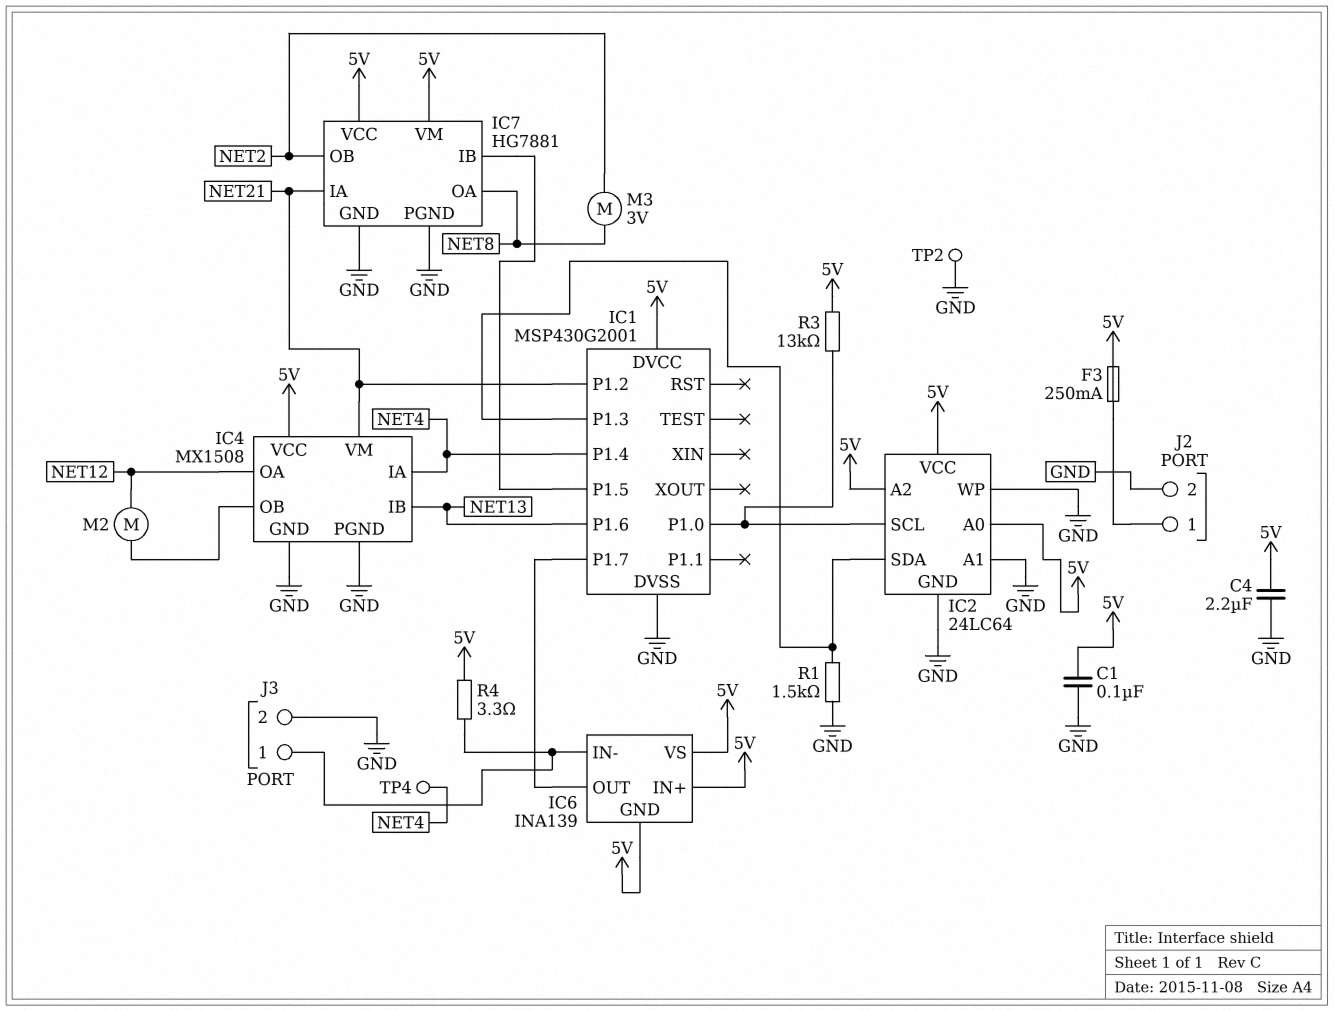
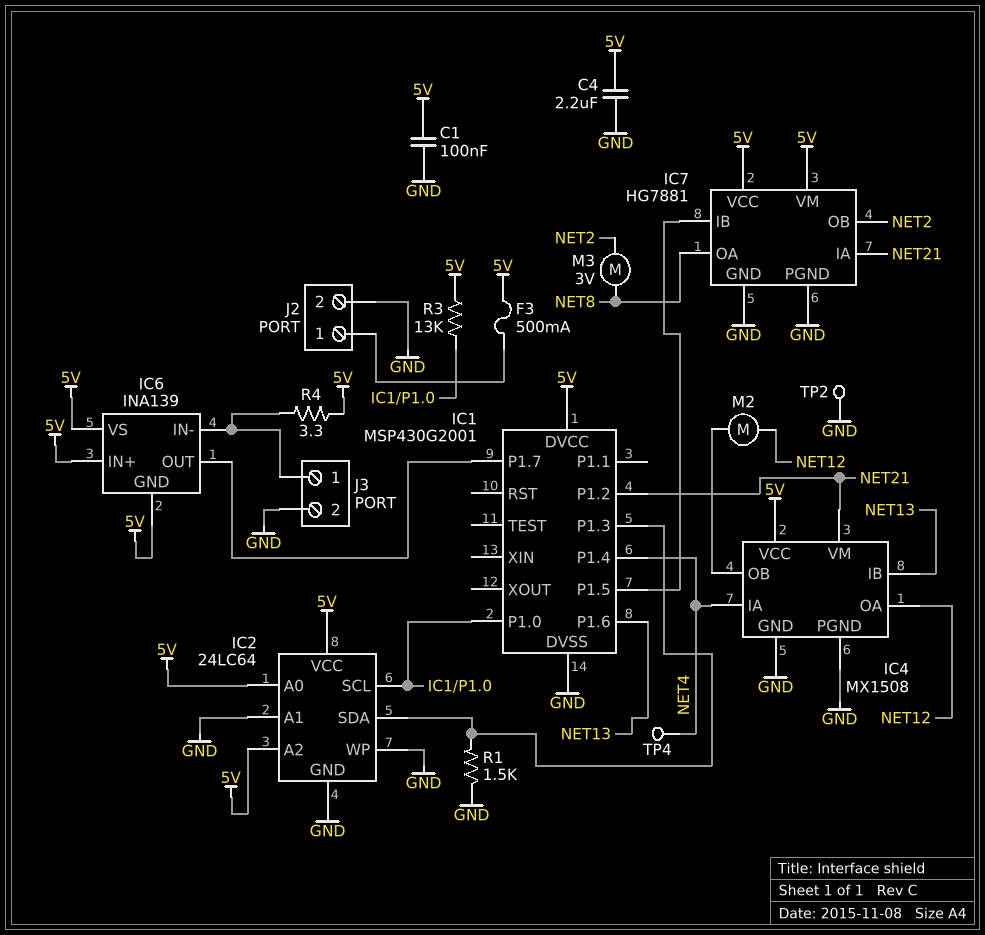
F3: 250mA (5V, J2/1) -> 500mA (5V, J2/1)

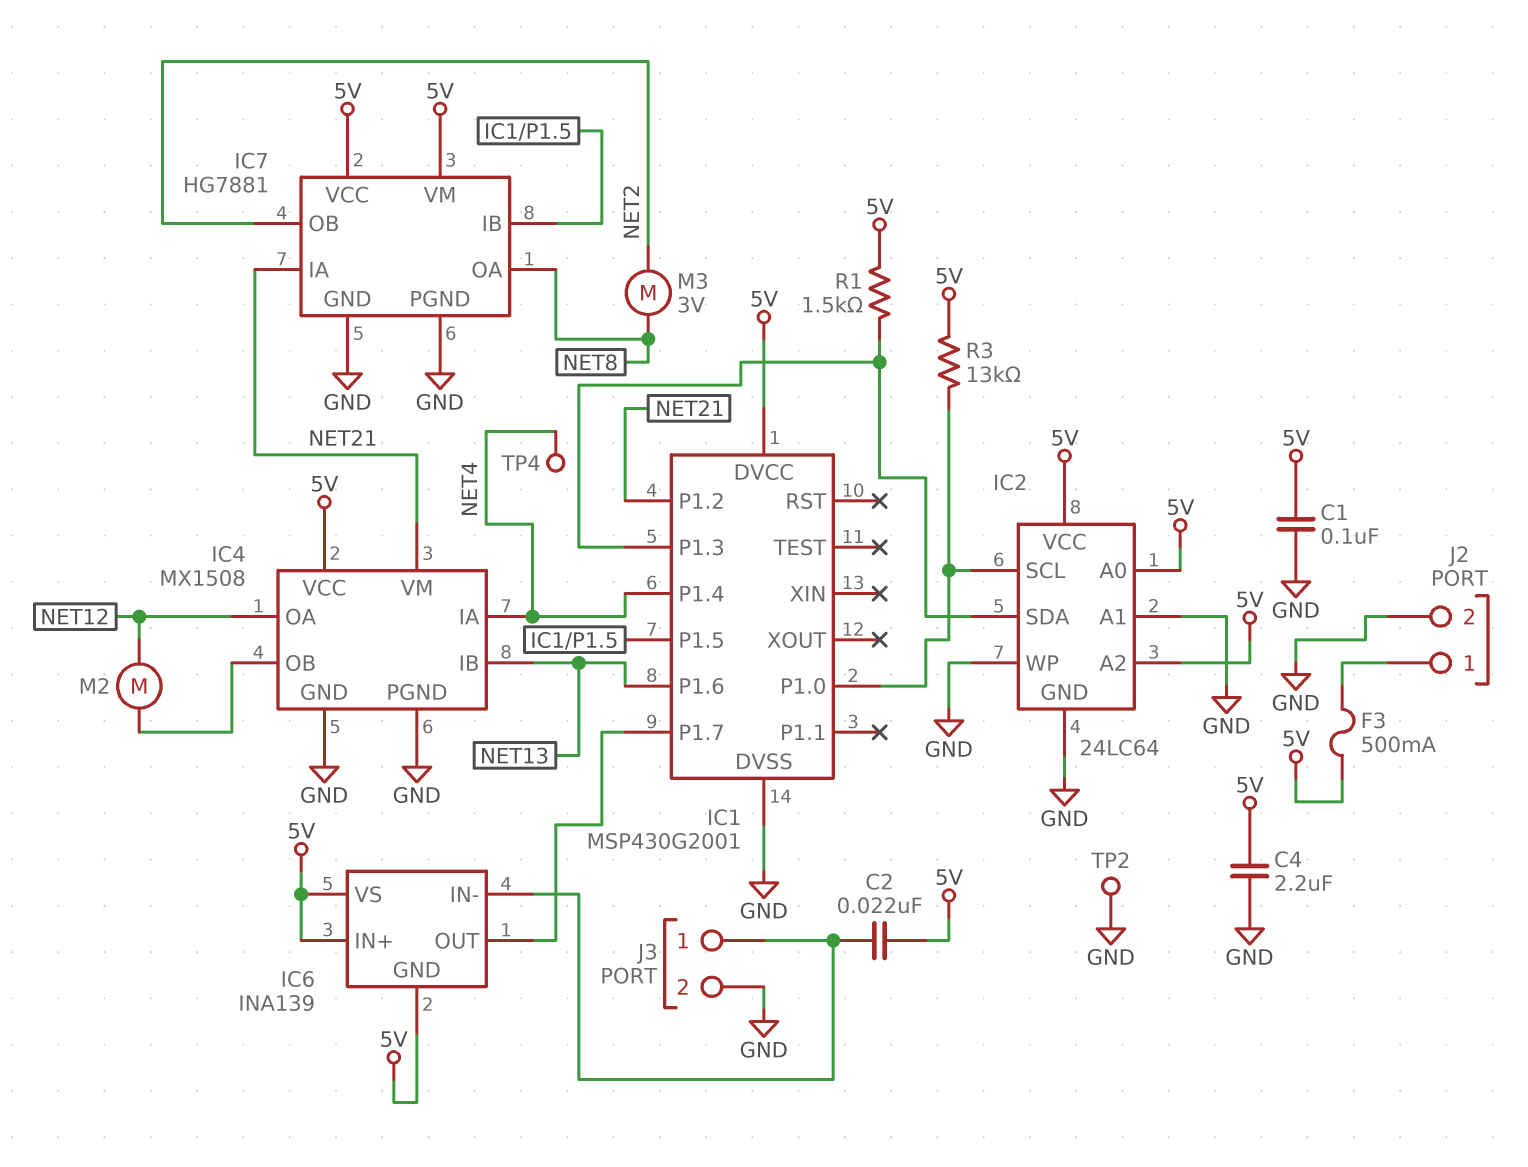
C2: none -> 22nF (5V, IC6/IN-)
R1: 1.5k (GND, IC1/P1.3) -> 1.5k (5V, IC1/P1.3)
R4: 3.3 (5V, IC6/IN-) -> none

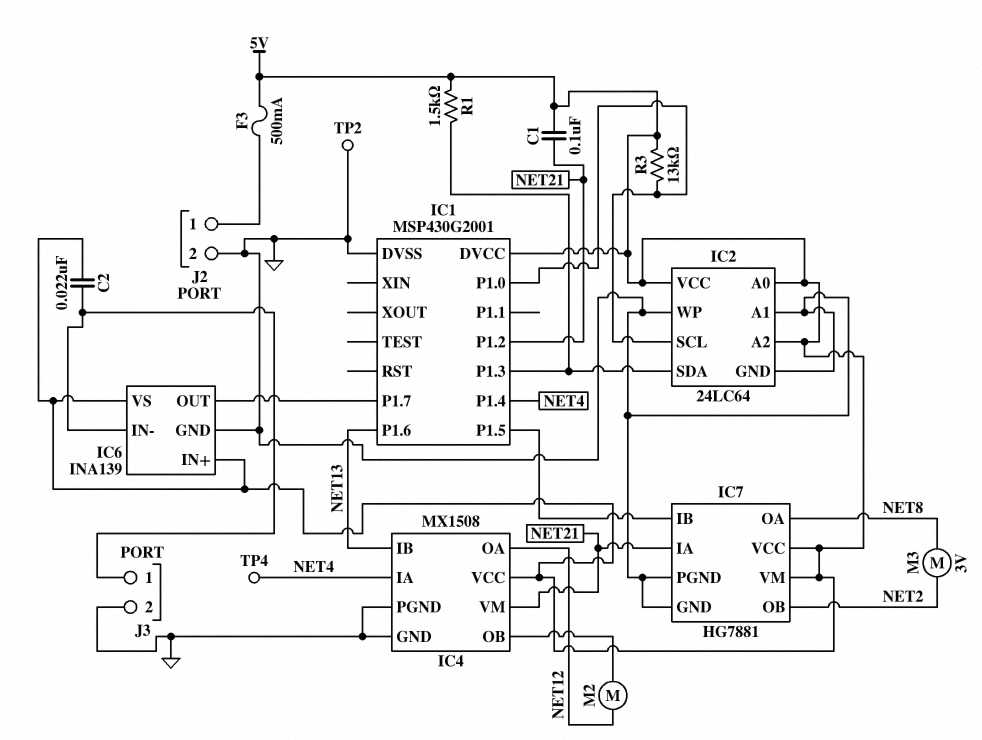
C1: 100nF (5V, GND) -> 100nF (5V, NET21)
C4: 2.2uF (5V, GND) -> none
IC6 pin GND: 5V -> GND

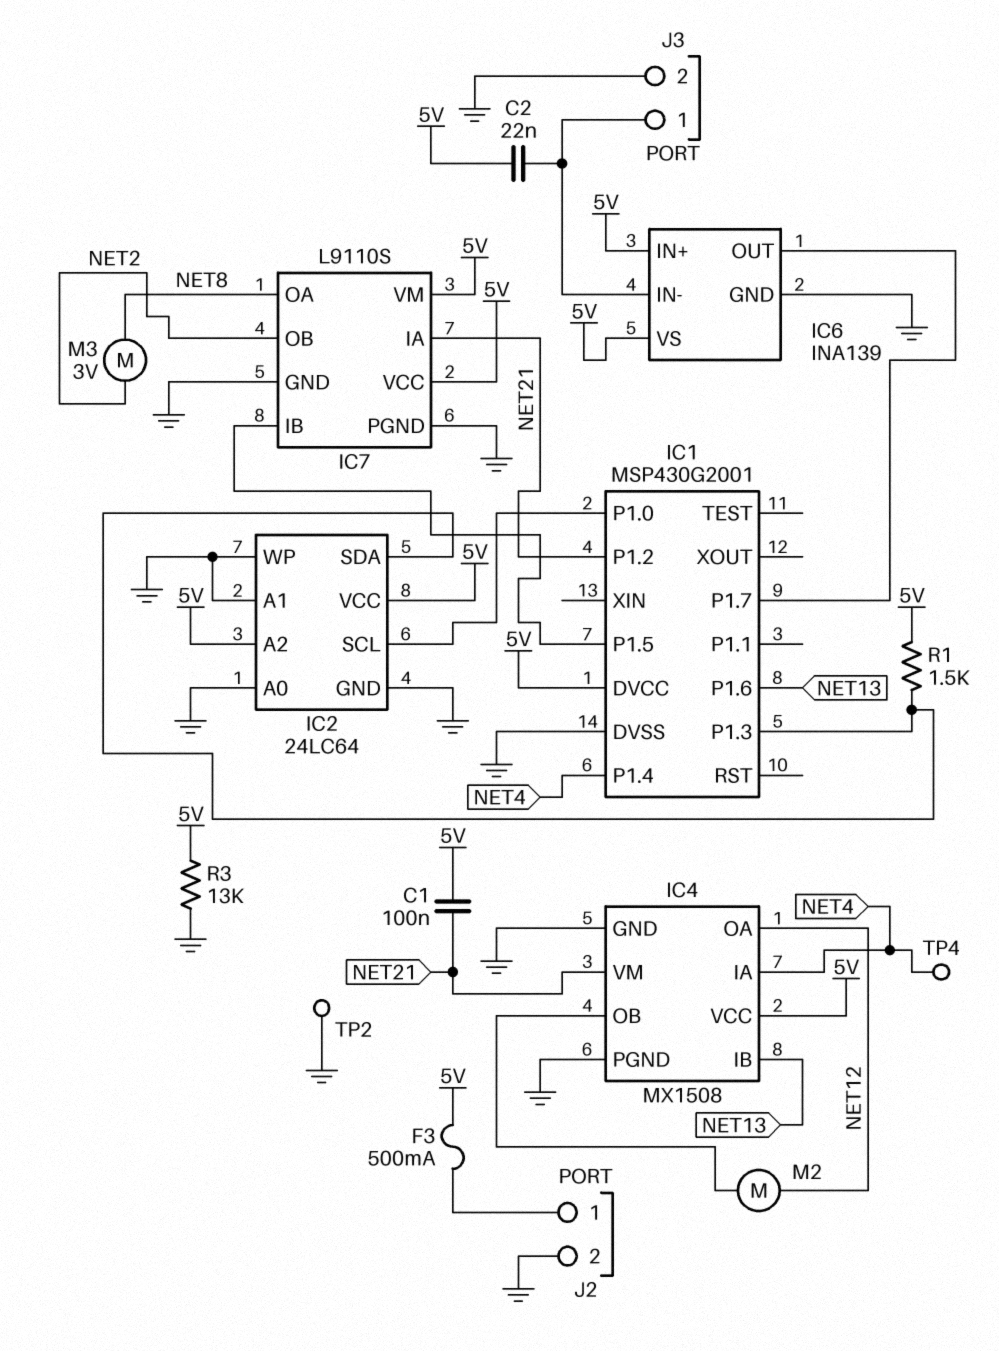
IC2 pin A0: 5V -> GND
IC7: HG7881 -> L9110S
R3: 13k (5V, IC1/P1.0) -> 13k (5V, GND)

